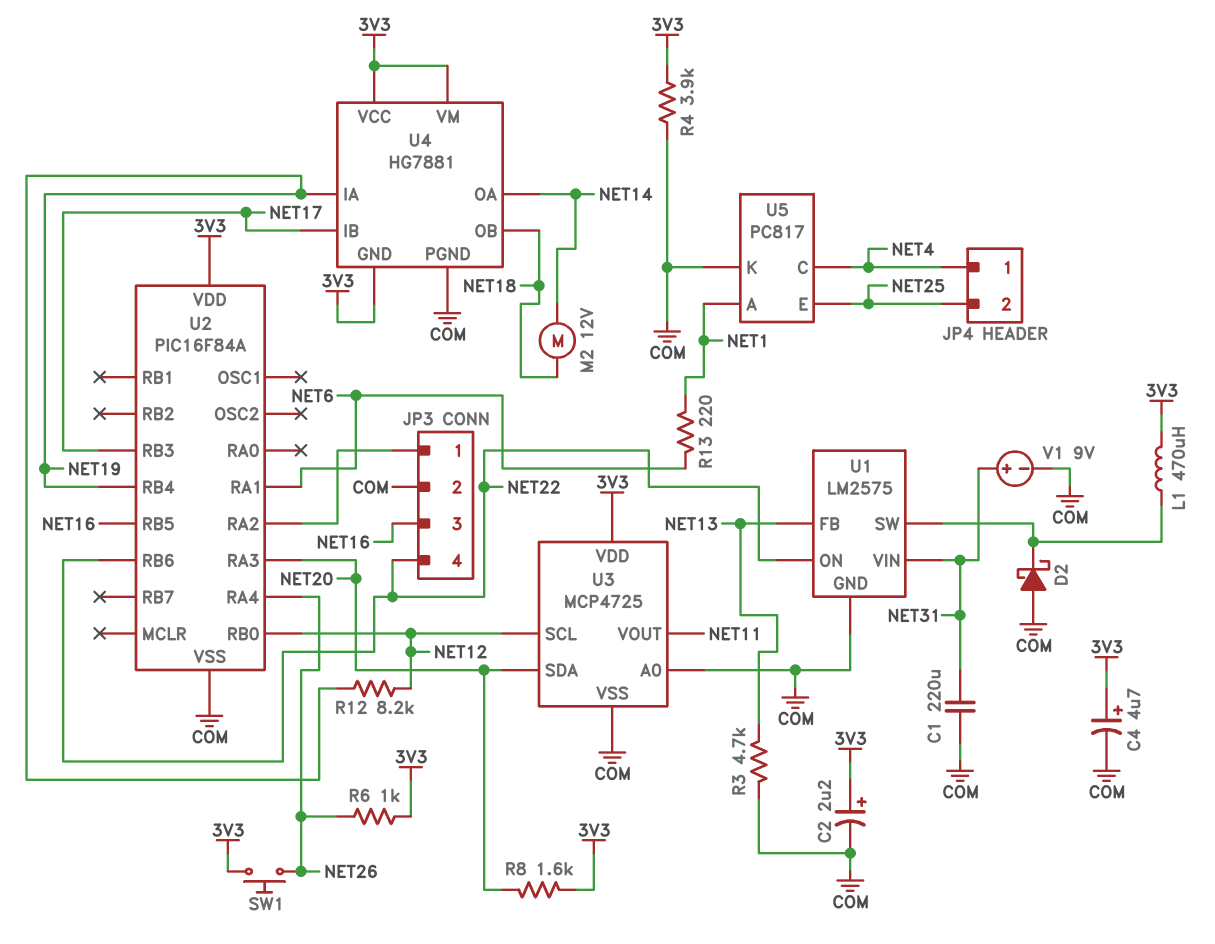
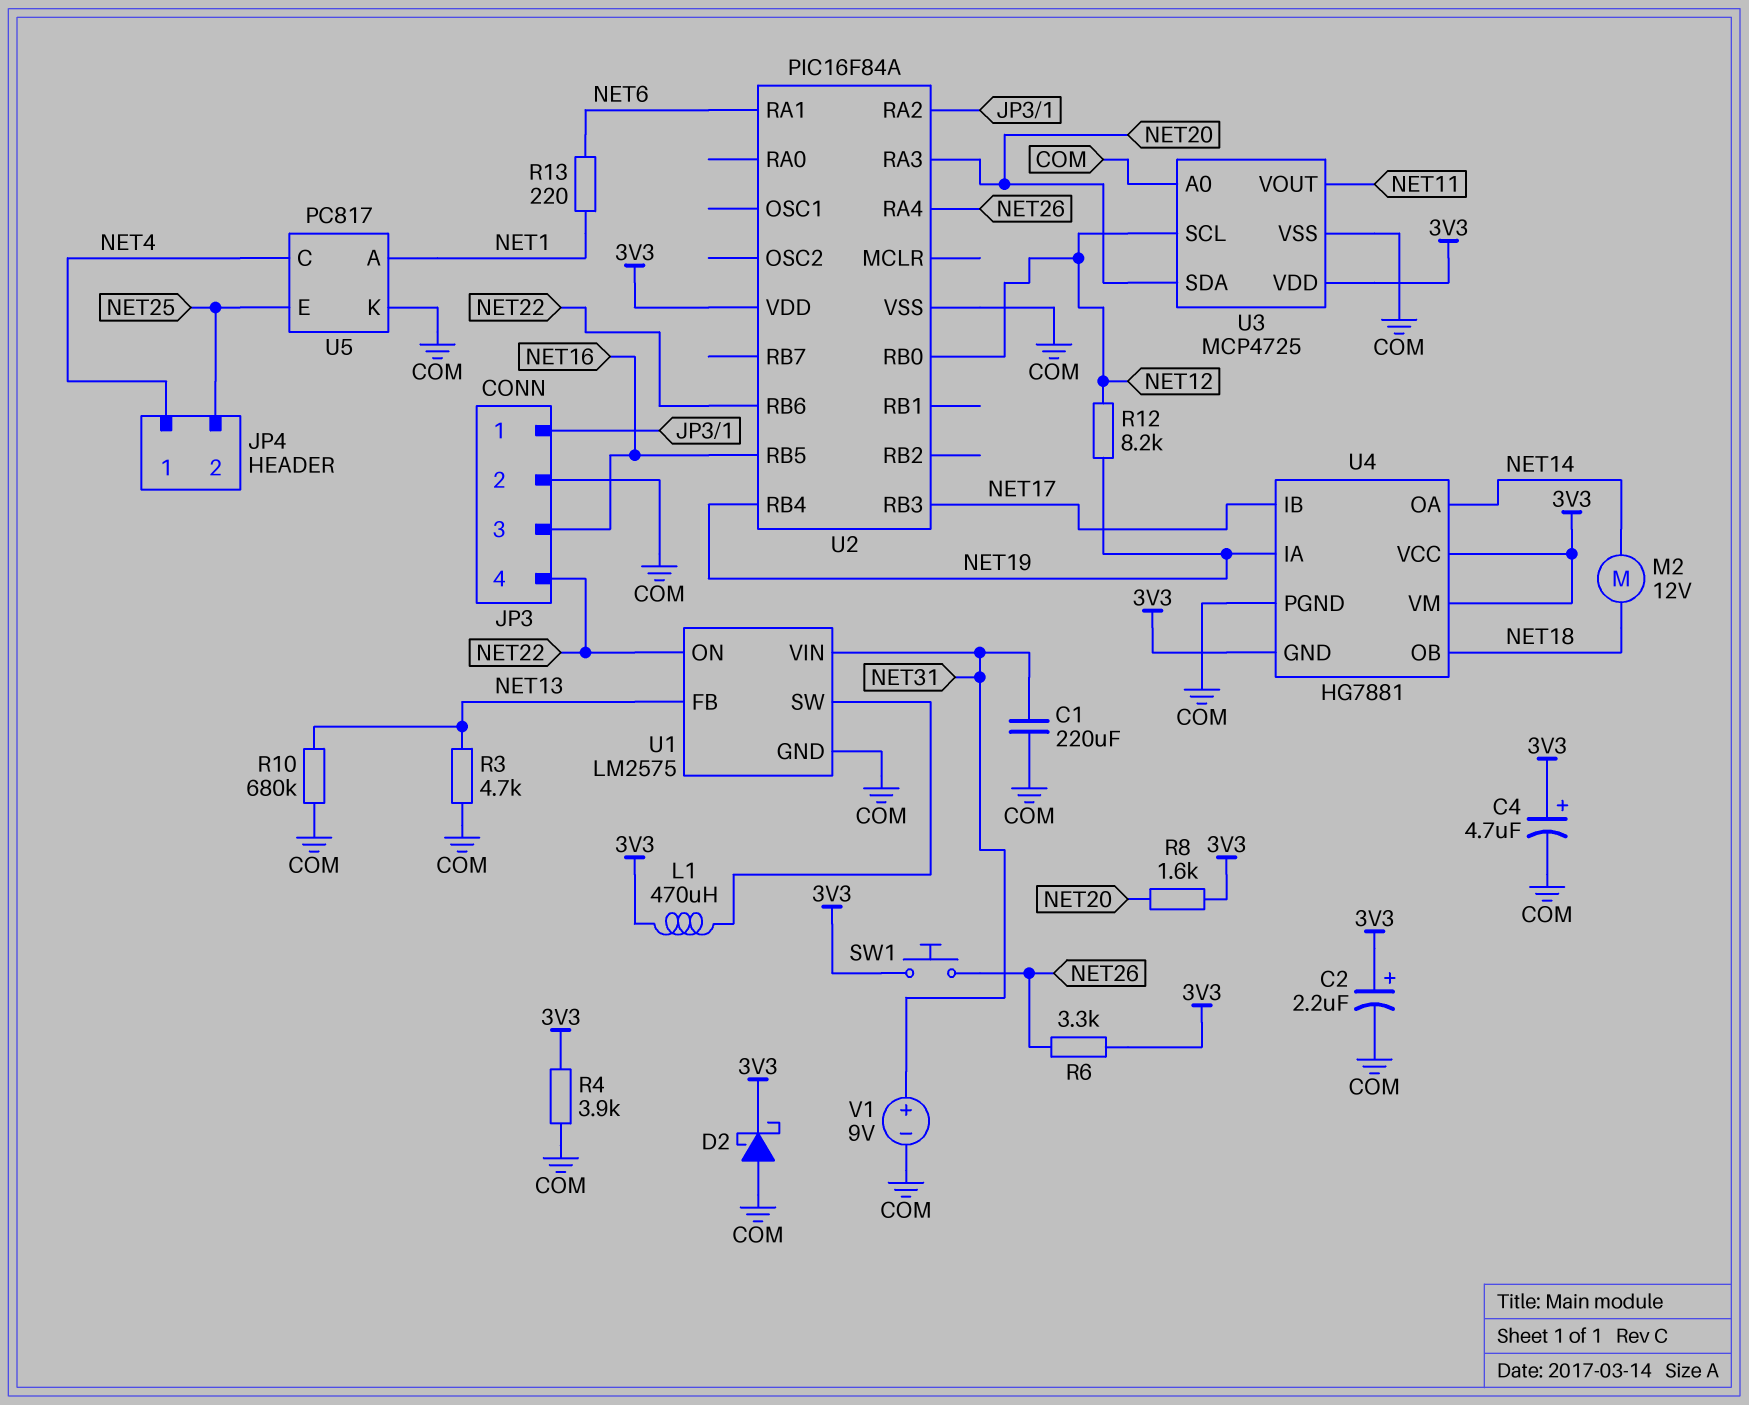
D2: schottky (A COM, K U1/SW) -> schottky (A COM, K 3V3)
R6: 1k (3V3, NET26) -> 3.3k (3V3, NET26)
R10: none -> 680k (COM, NET13)

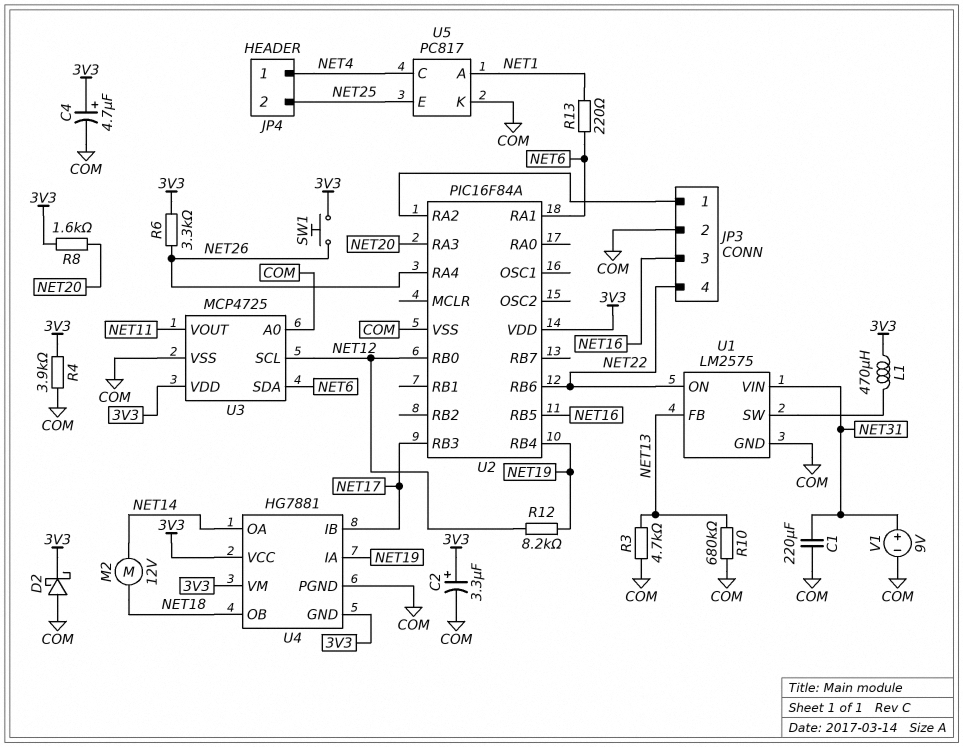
C2: 2.2uF (plus 3V3, minus COM) -> 3.3uF (plus 3V3, minus COM)
U3 pin SDA: NET20 -> NET6

